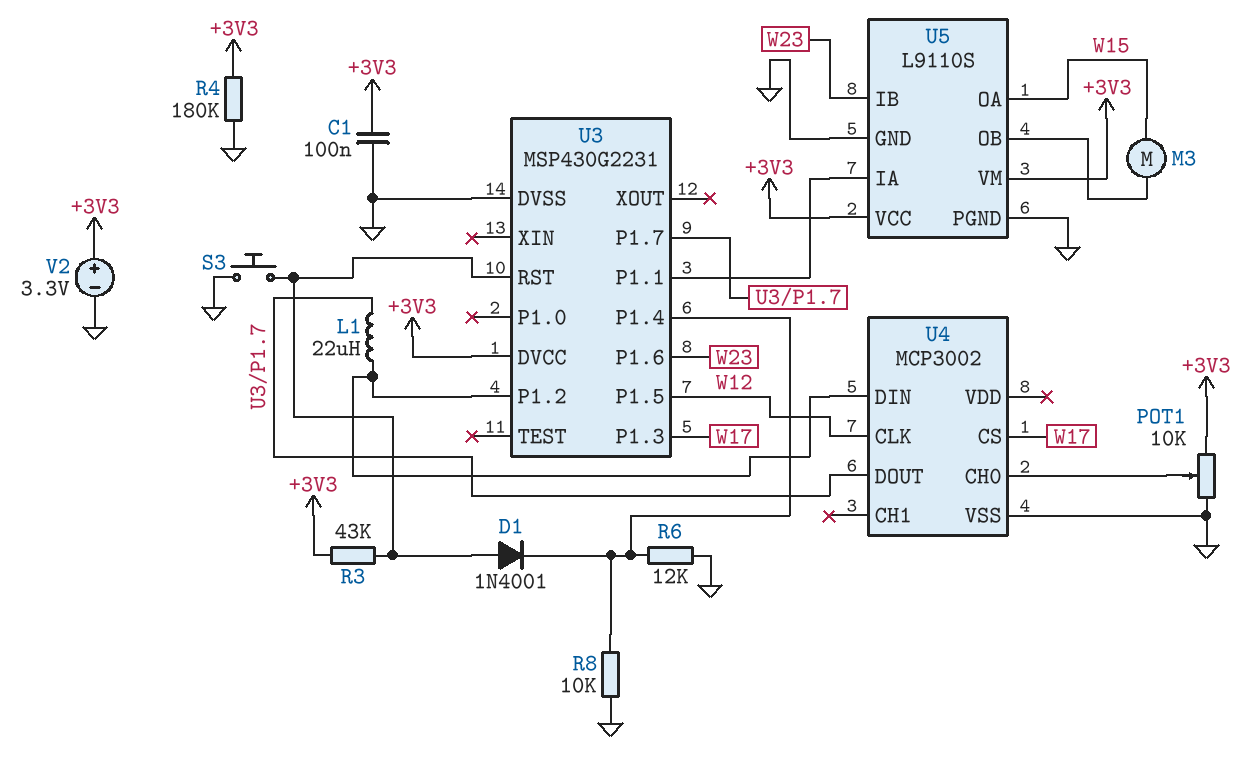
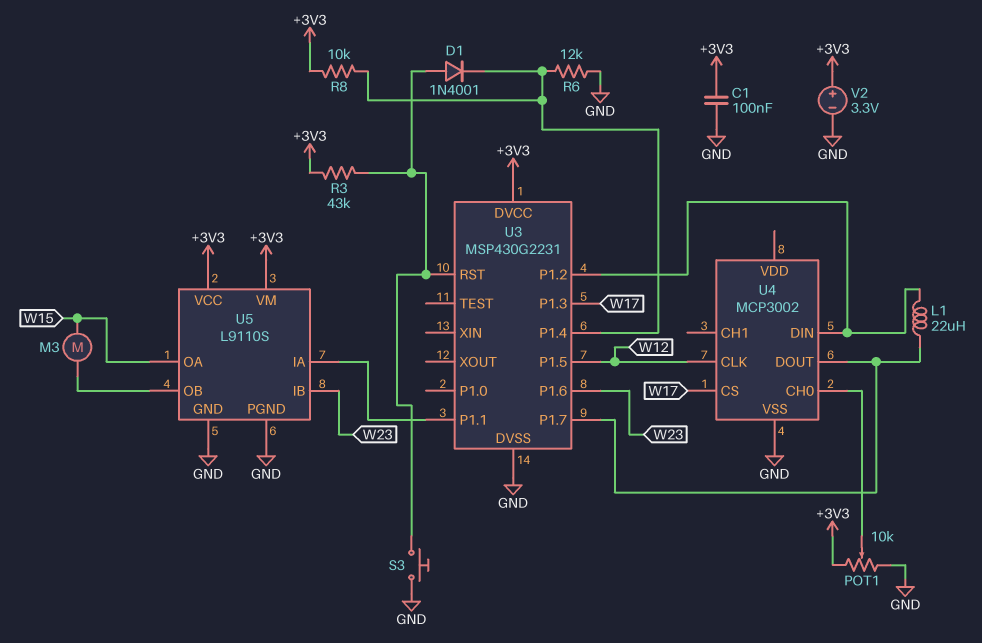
R4: 180k (+3V3, GND) -> none
R8: 10k (GND, U3/P1.4) -> 10k (+3V3, U3/P1.4)

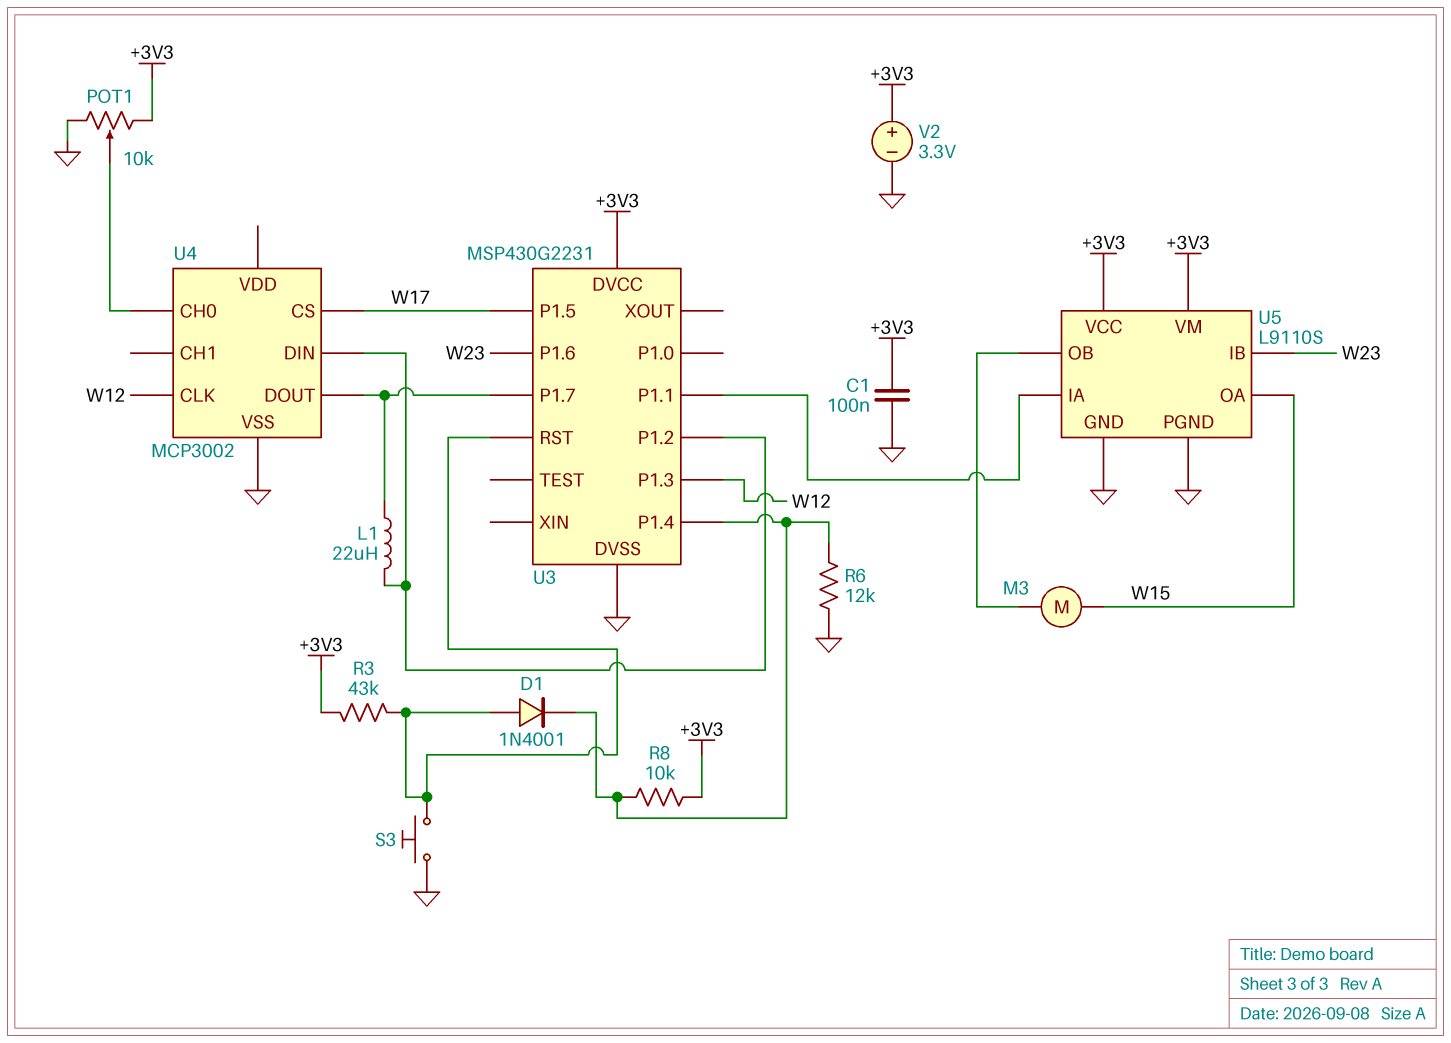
U3 pin P1.3: W17 -> W12
U3 pin P1.5: W12 -> W17

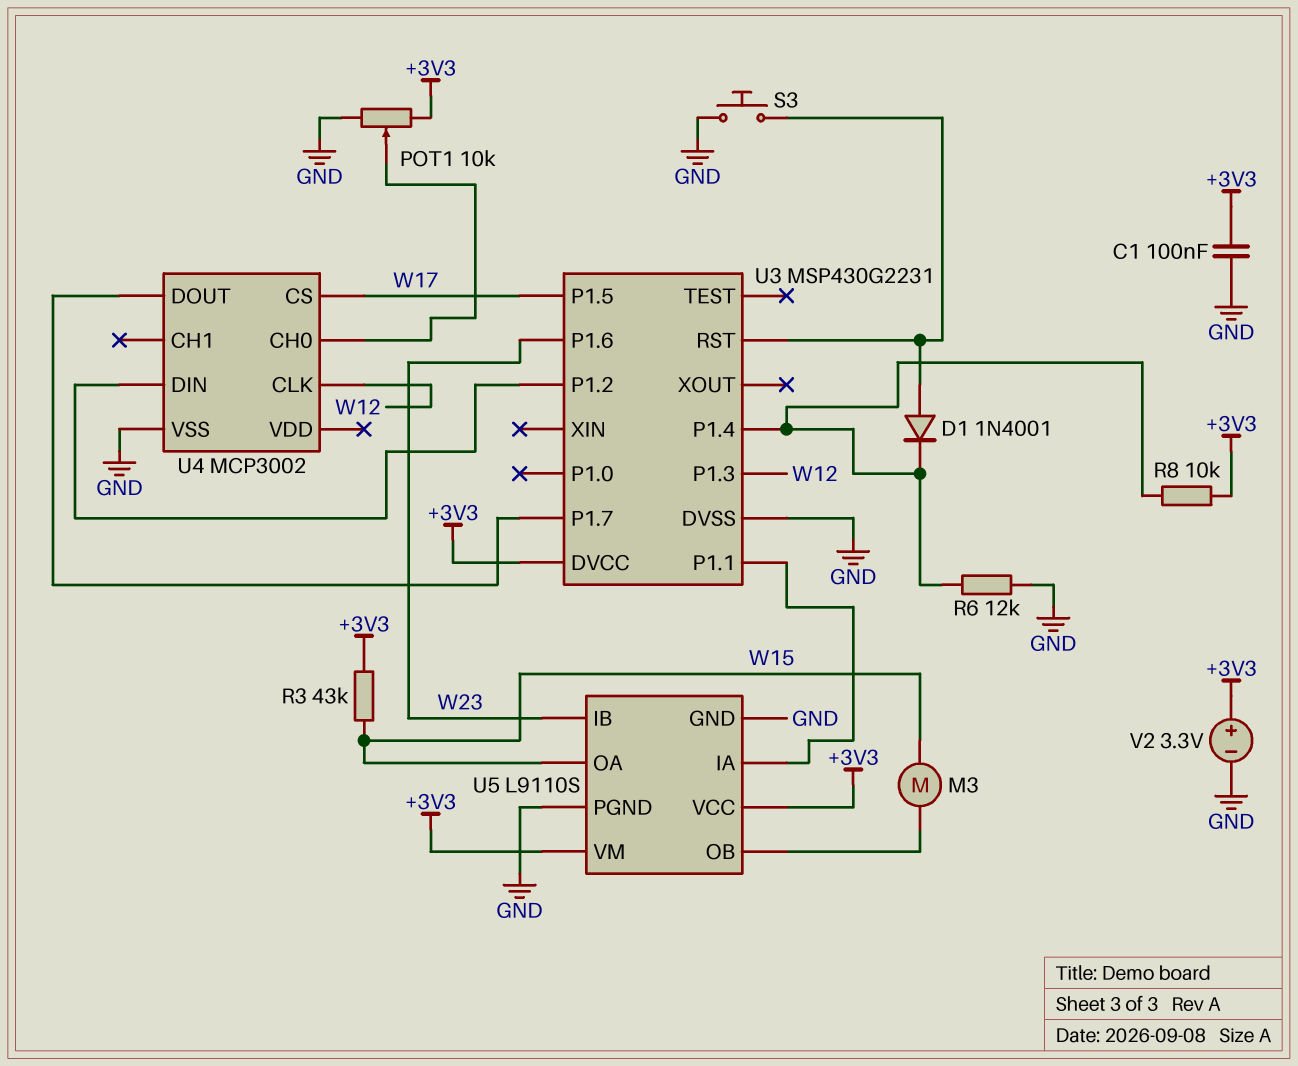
L1: 22uH (U3/P1.2, U3/P1.7) -> none
R3: 43k (+3V3, U3/RST) -> 43k (+3V3, W15)

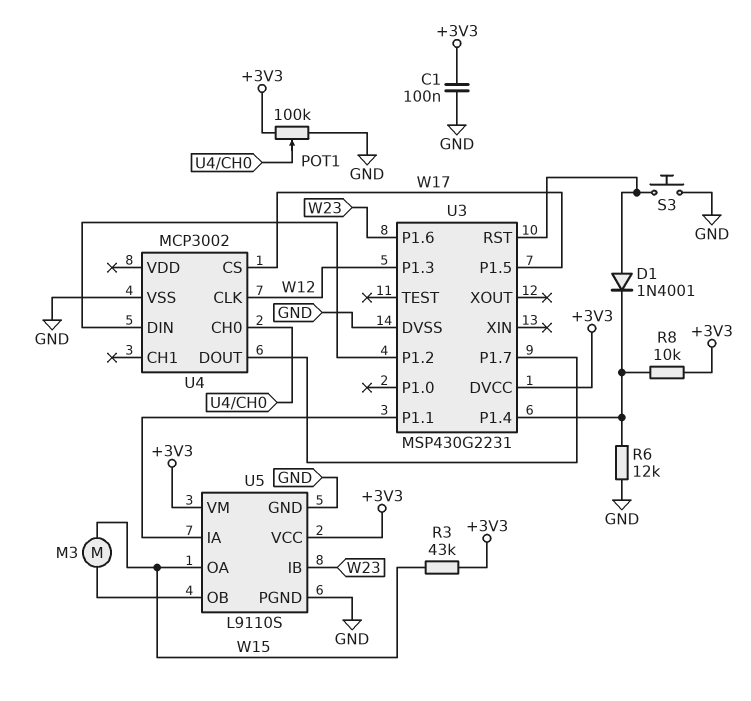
POT1: 10k (+3V3, GND, wiper U4/CH0) -> 100k (+3V3, GND, wiper U4/CH0)
V2: 3.3V (plus +3V3, minus GND) -> none

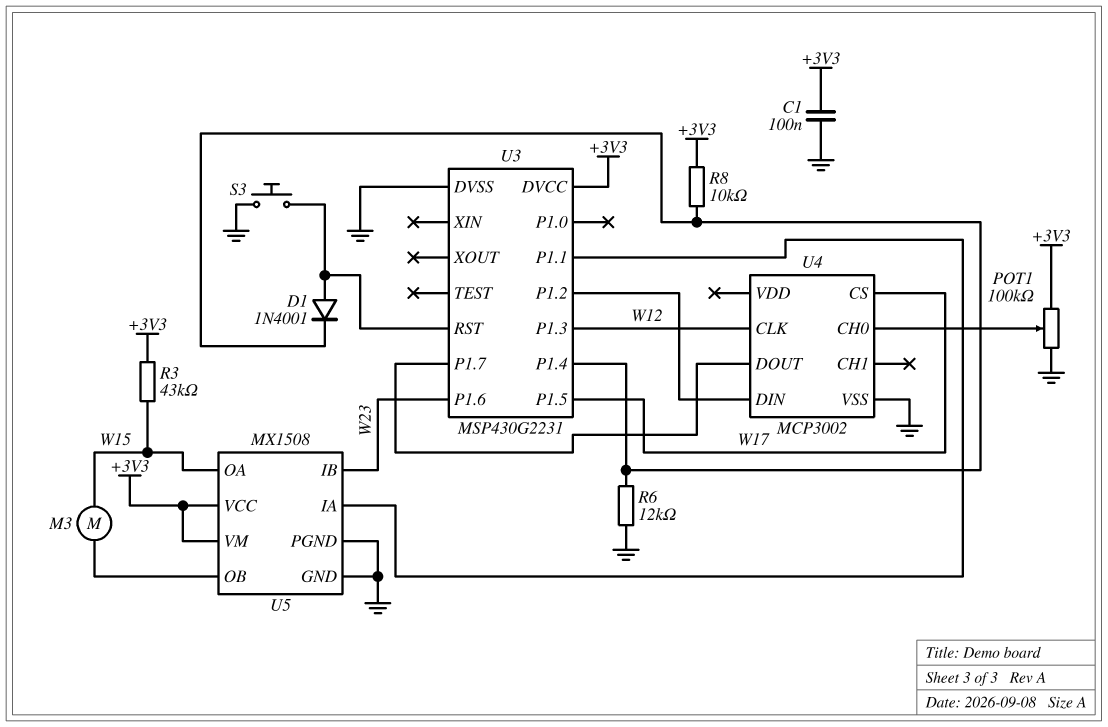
U5: L9110S -> MX1508

